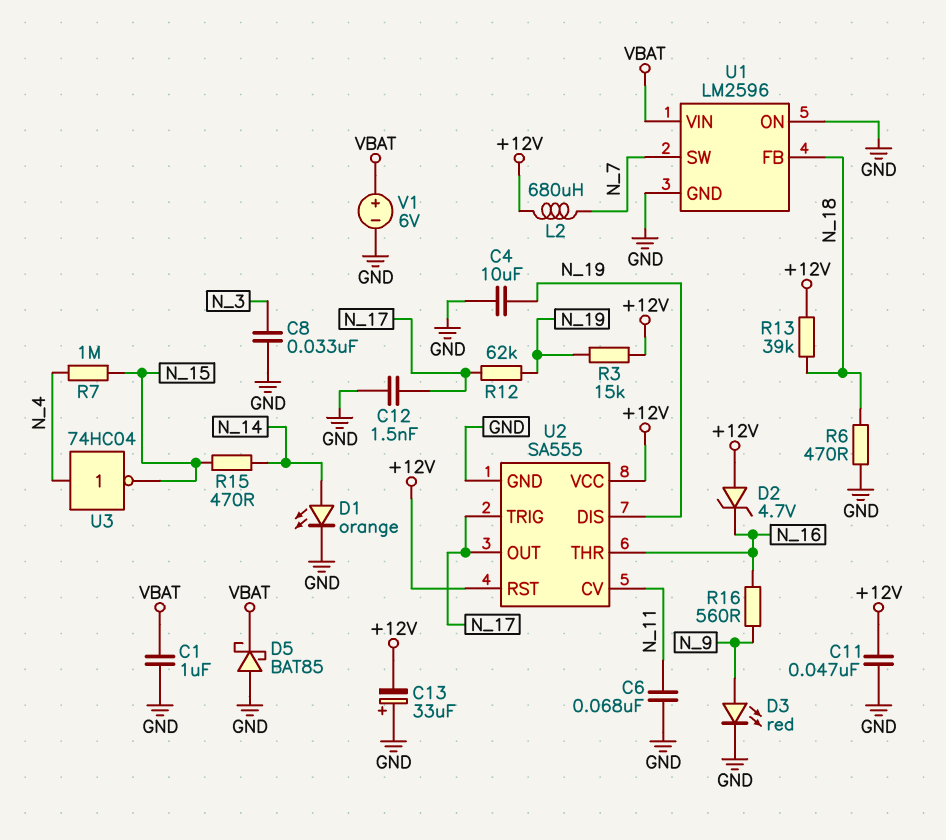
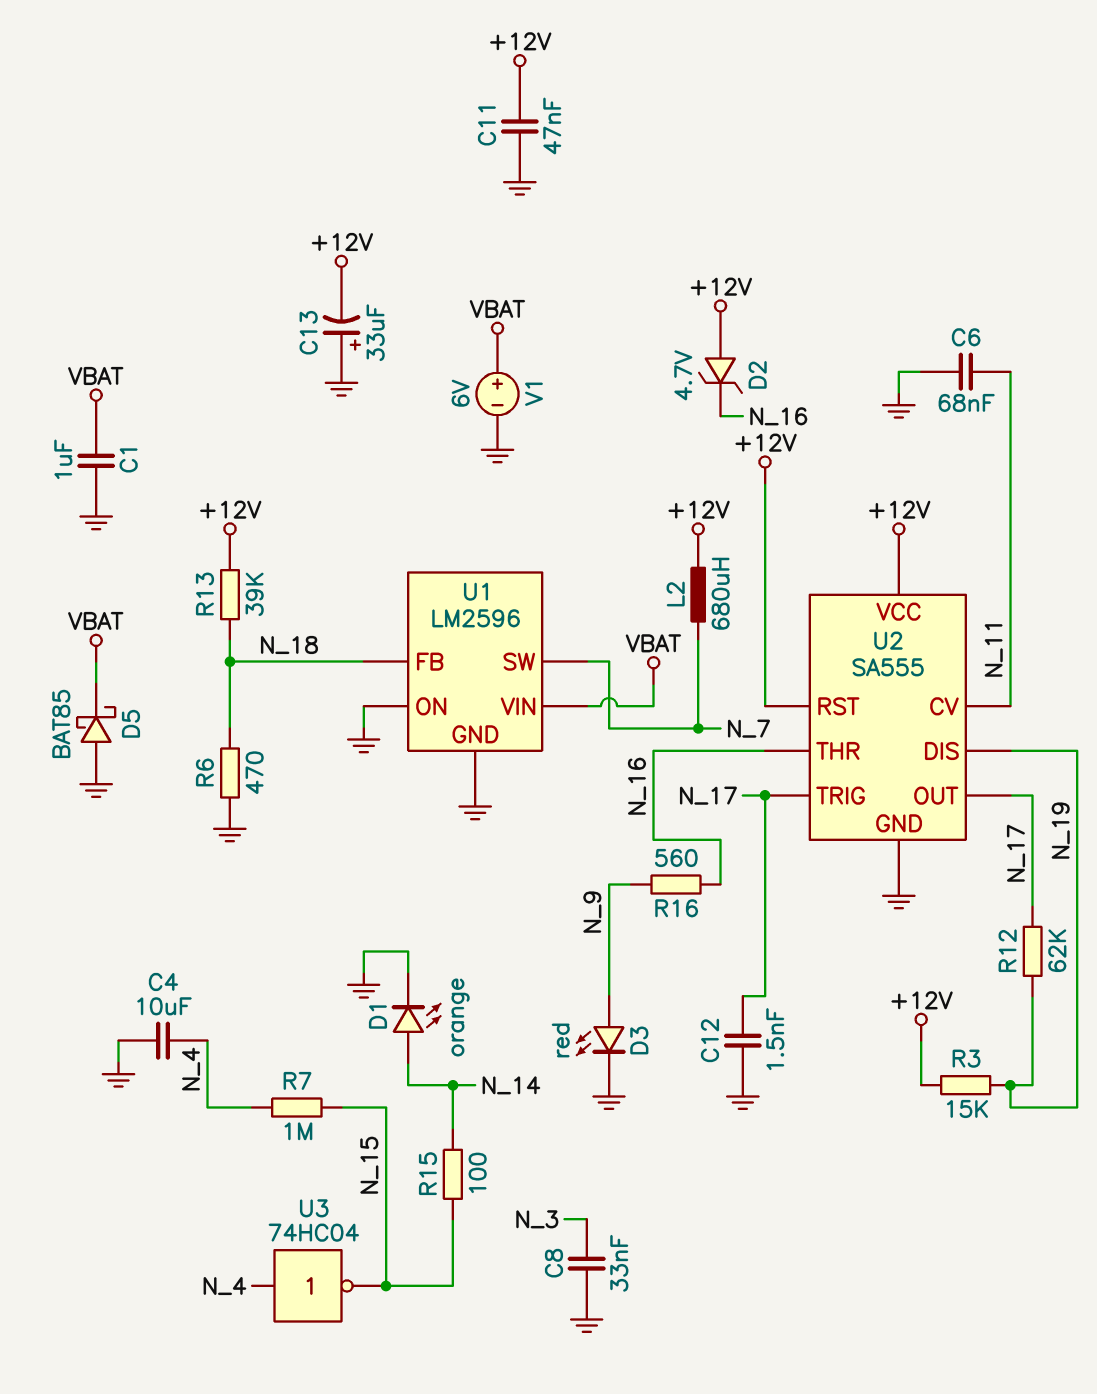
C4: 10uF (GND, N_19) -> 10uF (GND, N_4)
R15: 470 (N_14, N_15) -> 100 (N_14, N_15)

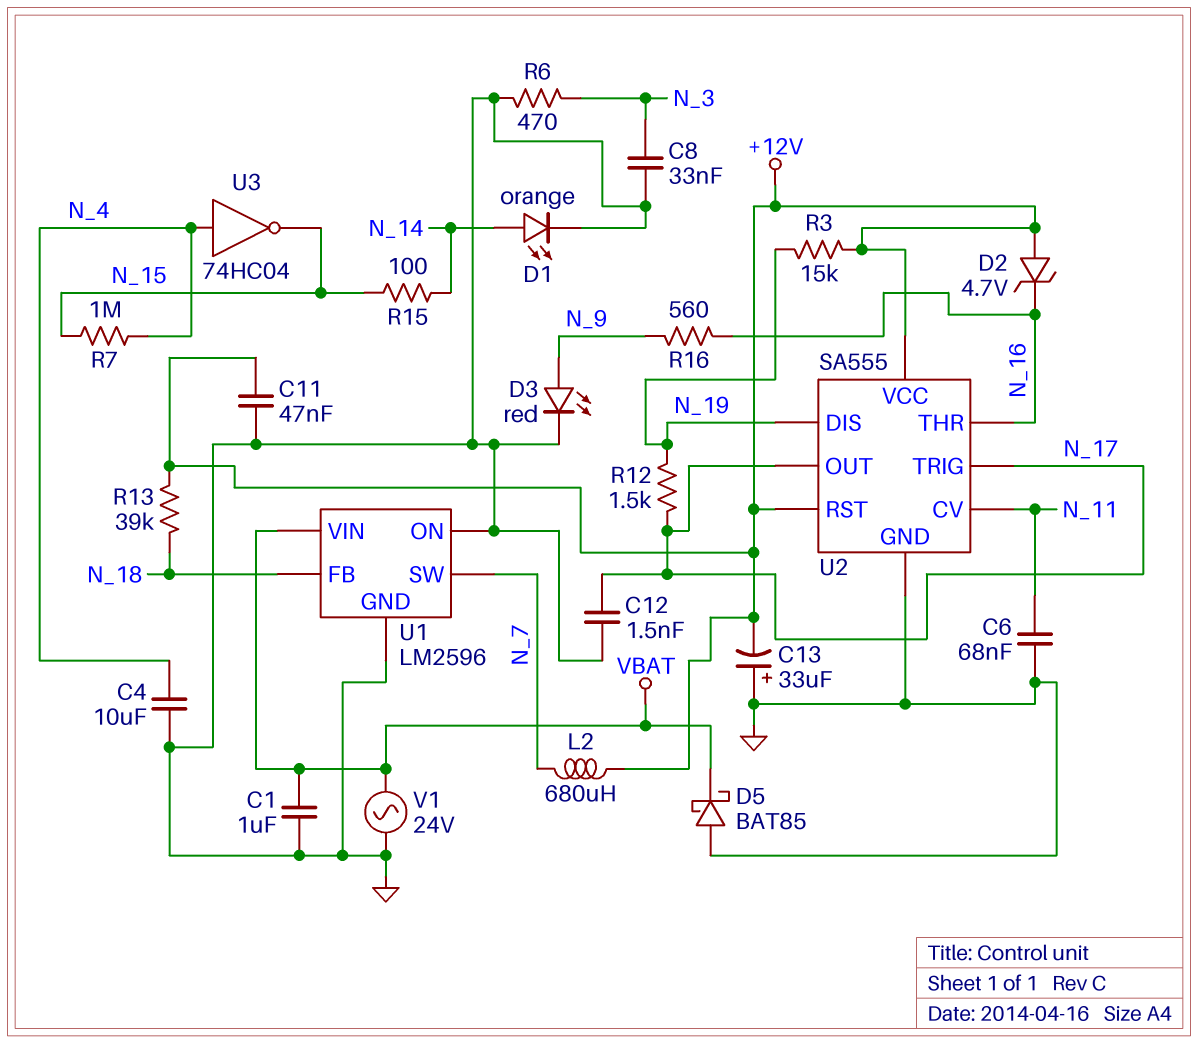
R6: 470 (GND, N_18) -> 470 (GND, N_3)
R12: 62k (N_17, N_19) -> 1.5k (N_17, N_19)
V1: 6V (plus VBAT, minus GND) -> AC 24V (GND, VBAT)

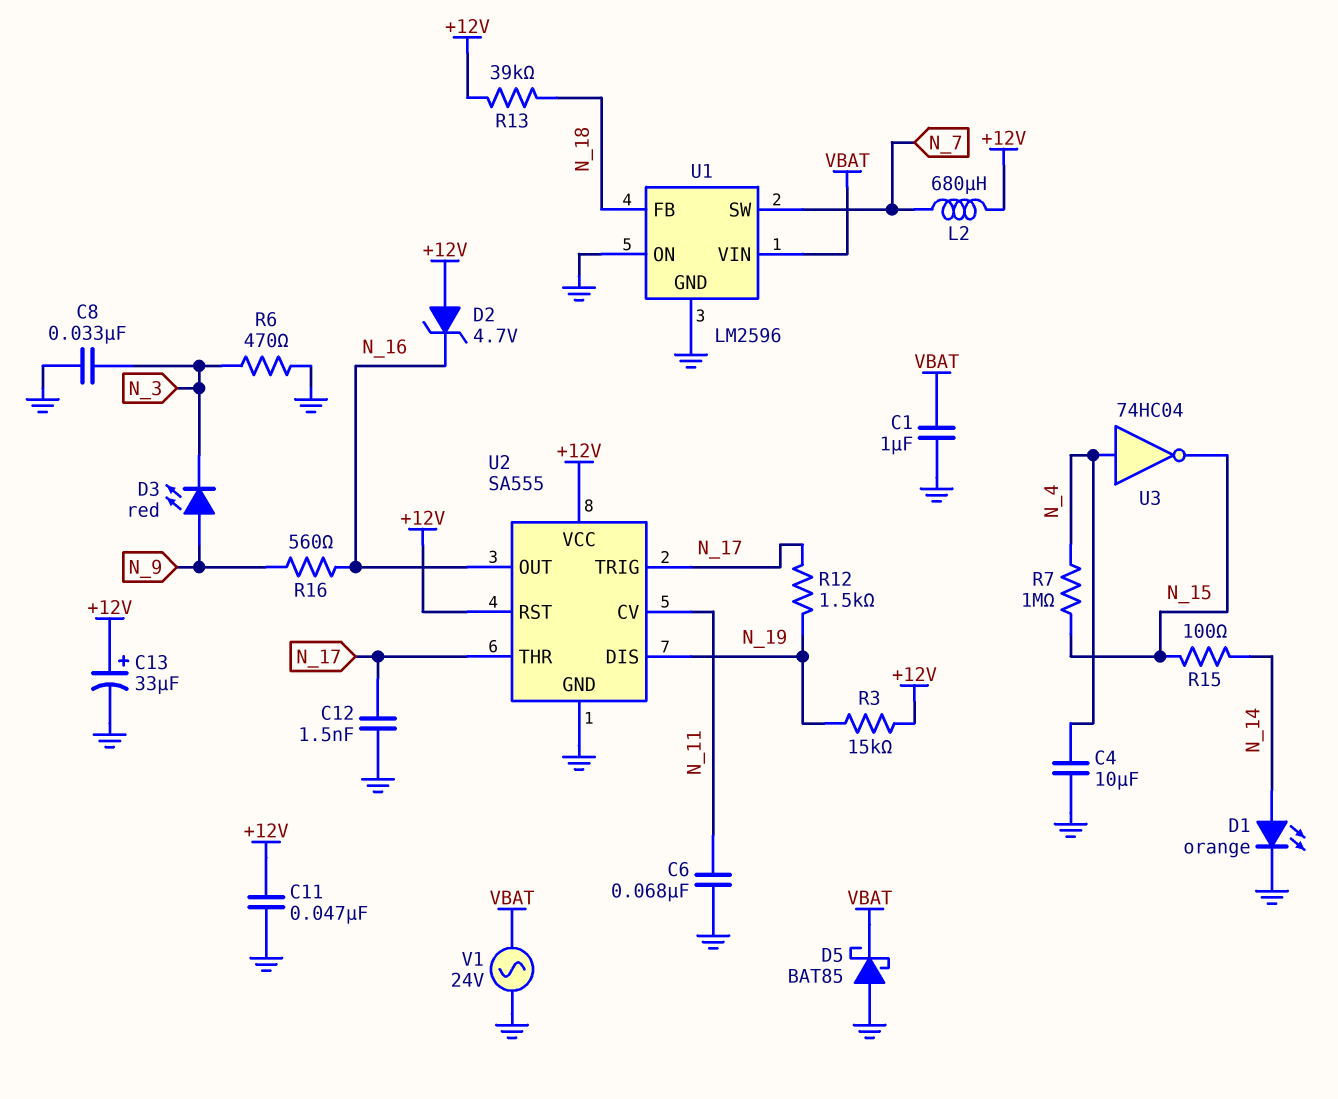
C13: 33uF (plus GND, minus +12V) -> 33uF (plus +12V, minus GND)
D3: LED red (A N_9, K GND) -> LED red (A N_9, K N_3)
U2 pin OUT: N_17 -> N_16
U2 pin THR: N_16 -> N_17

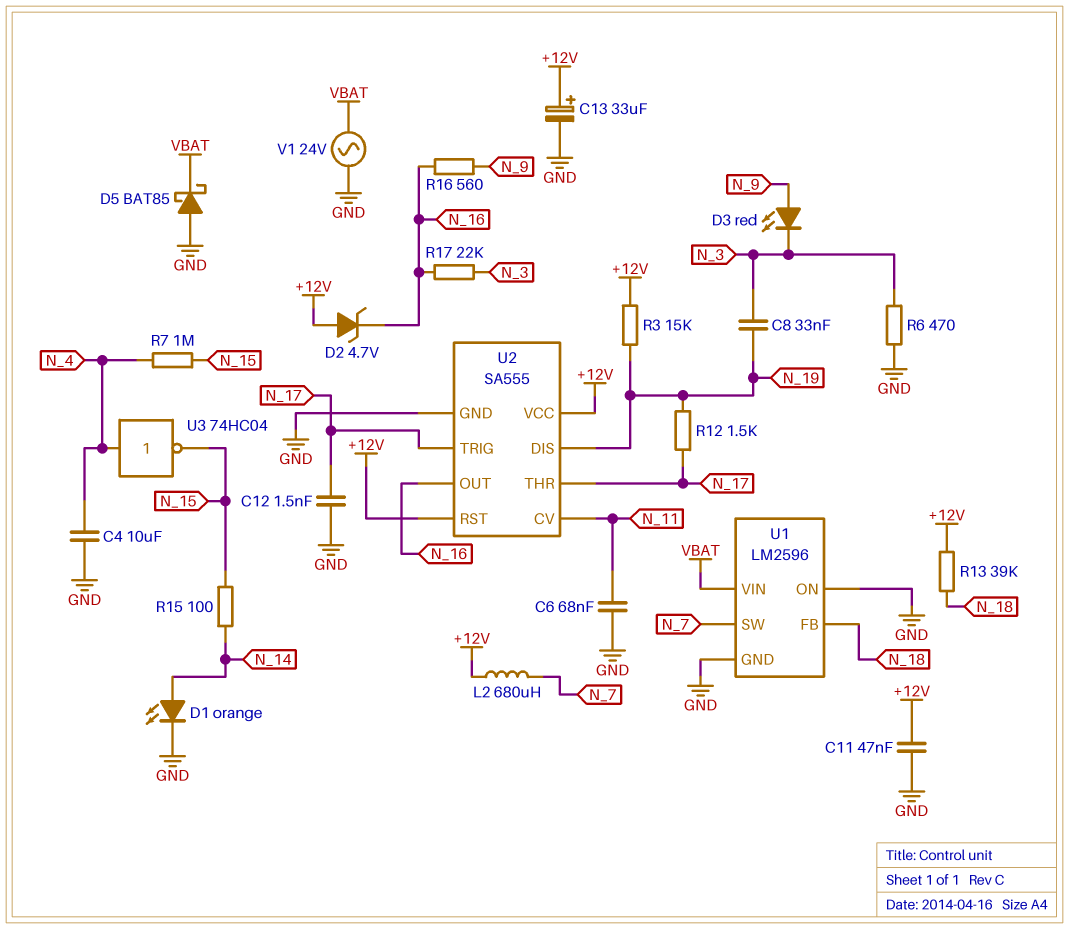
C1: 1uF (GND, VBAT) -> none
C8: 33nF (GND, N_3) -> 33nF (N_3, N_19)
R17: none -> 22k (N_3, N_16)

